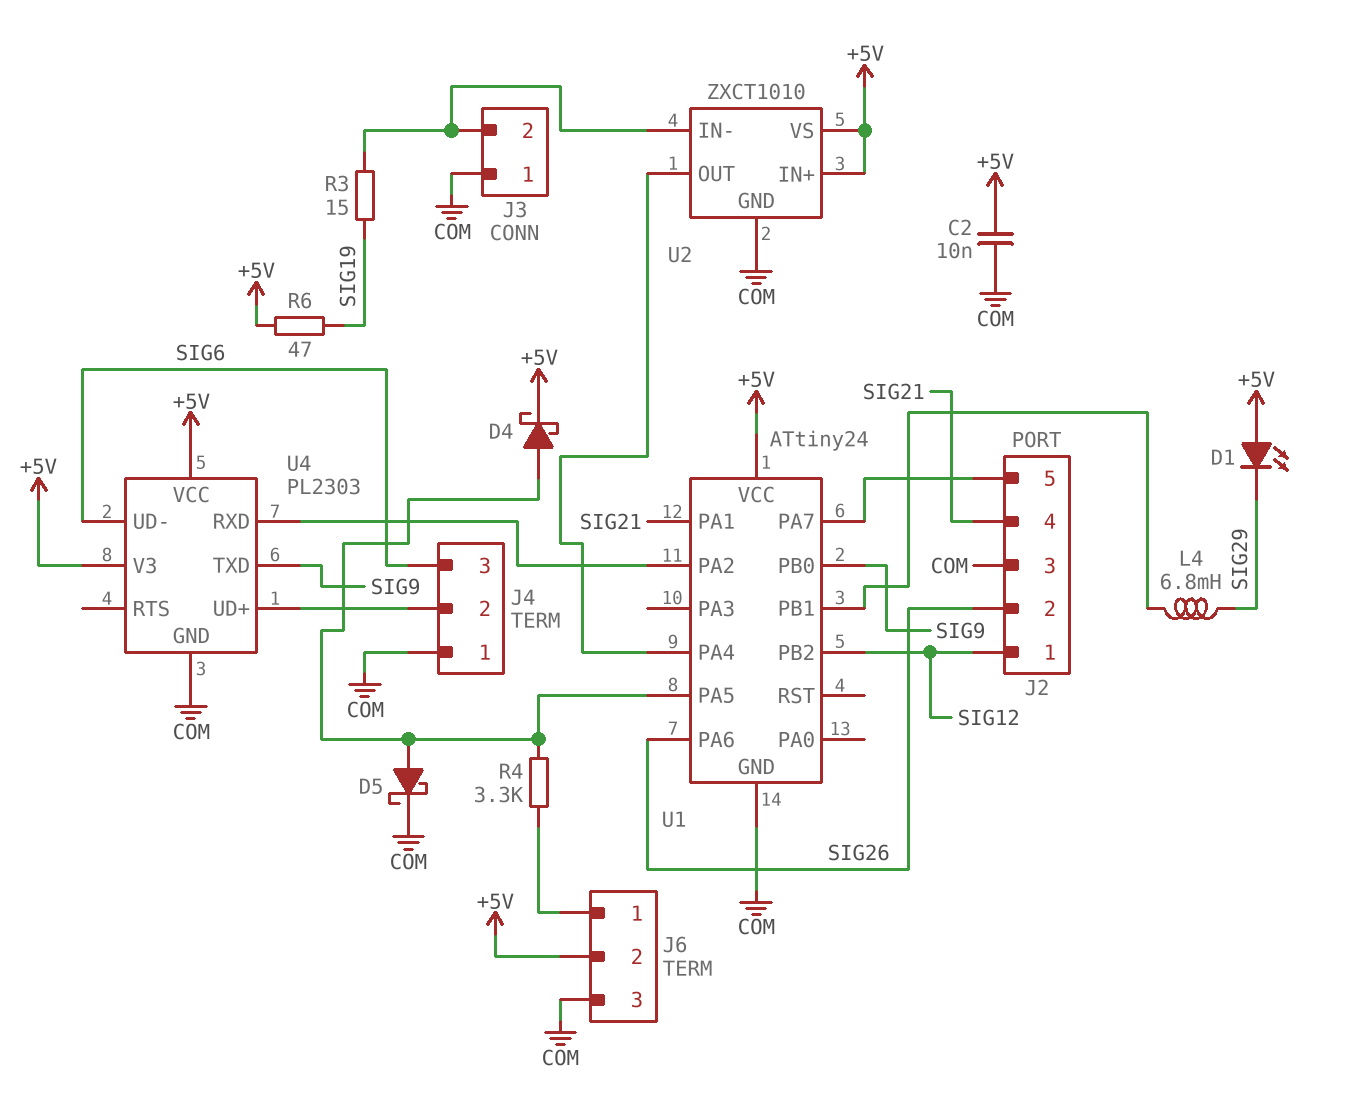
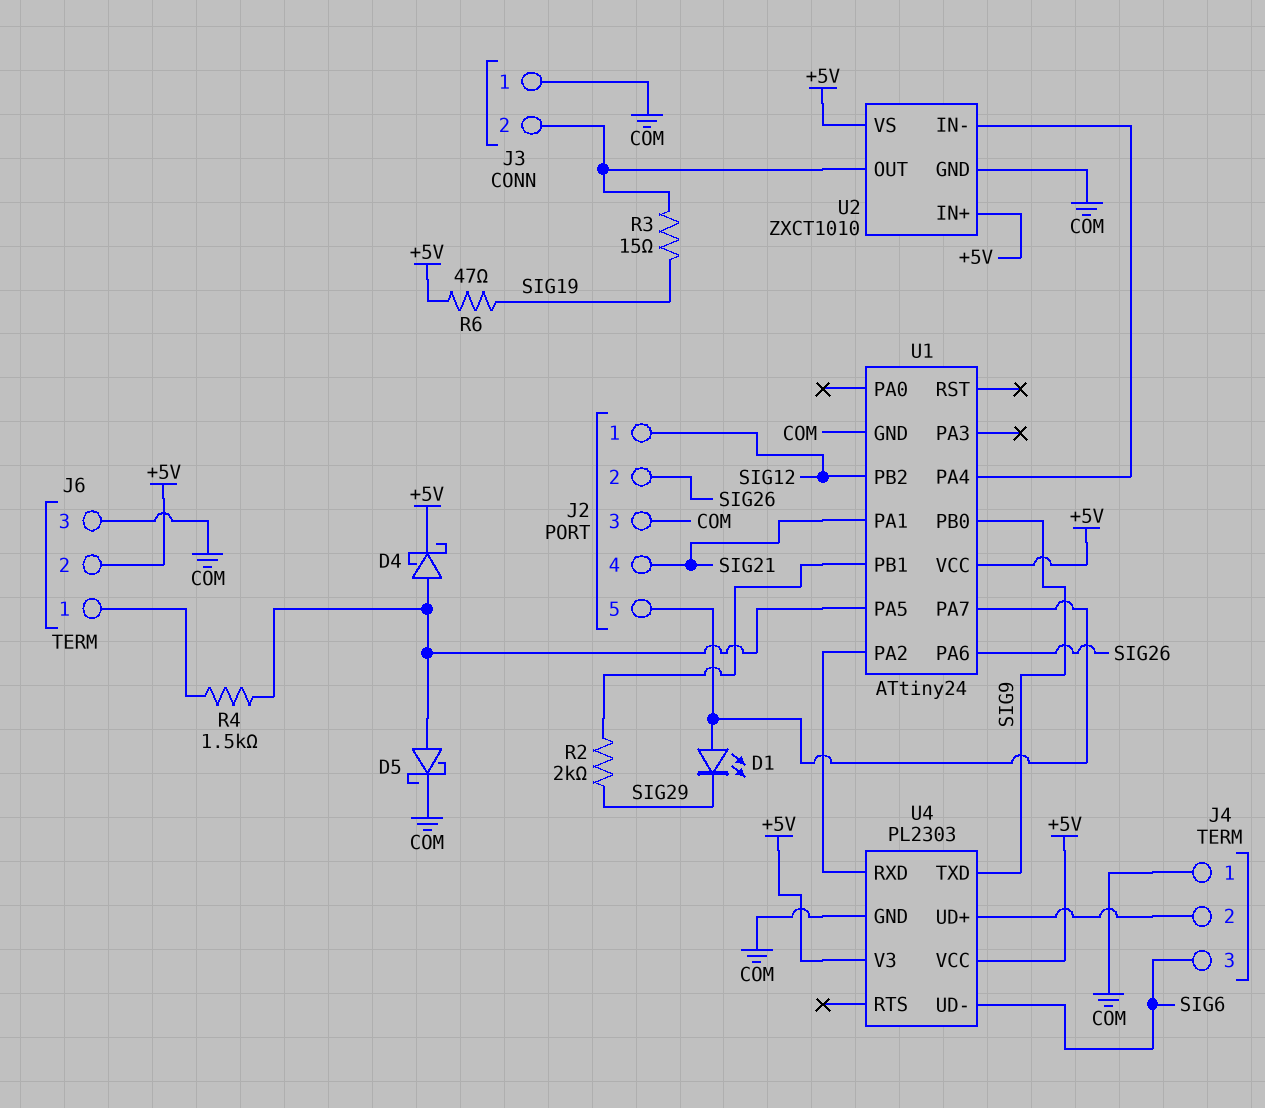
C2: 10nF (+5V, COM) -> none
D1: LED (A +5V, K SIG29) -> LED (A J2/5, K SIG29)
L4: 6.8mH (SIG29, U1/PB1) -> none
R2: none -> 2k (SIG29, U1/PB1)
R4: 3.3k (J6/1, U1/PA5) -> 1.5k (J6/1, U1/PA5)
U2 pin IN-: J3/2 -> U1/PA4
U2 pin OUT: U1/PA4 -> J3/2

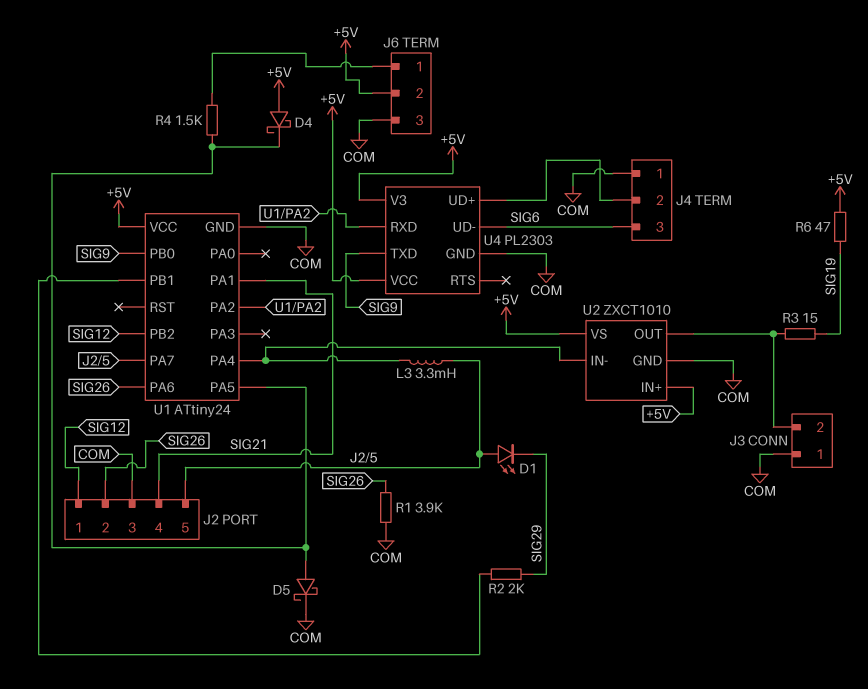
D4: schottky (A U1/PA5, K +5V) -> schottky (A +5V, K U1/PA5)
L3: none -> 3.3mH (J2/5, U1/PA4)
R1: none -> 3.9k (COM, SIG26)

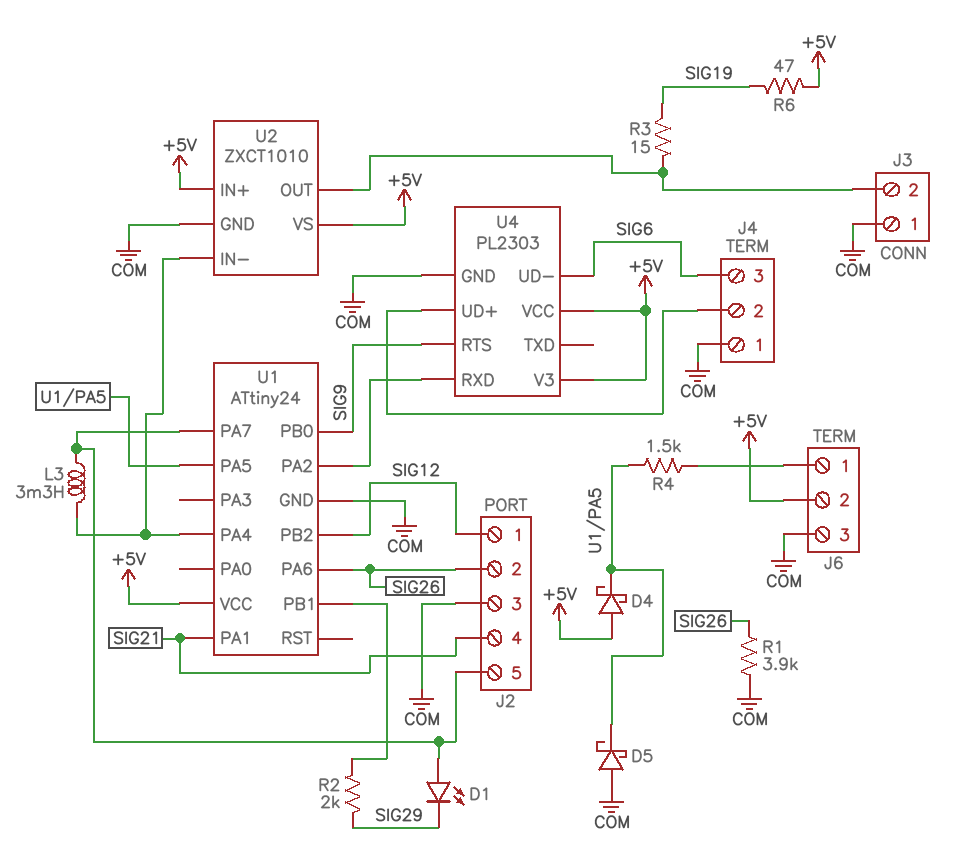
D5: schottky (A U1/PA5, K COM) -> schottky (A COM, K U1/PA5)
U4 pin RTS: none -> SIG9
U4 pin TXD: SIG9 -> none

